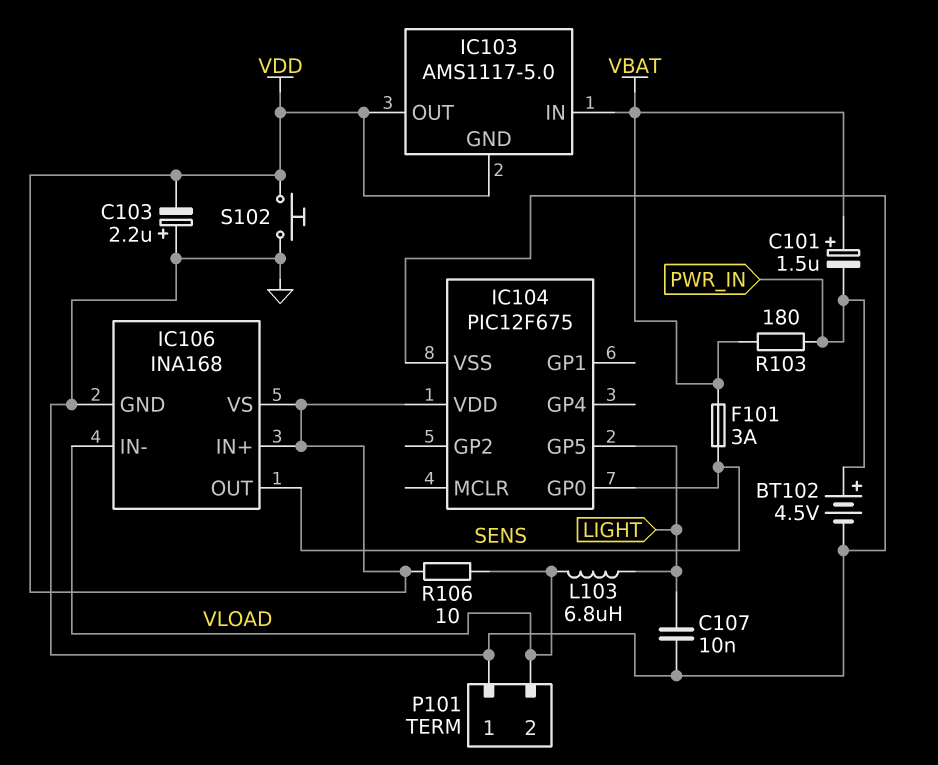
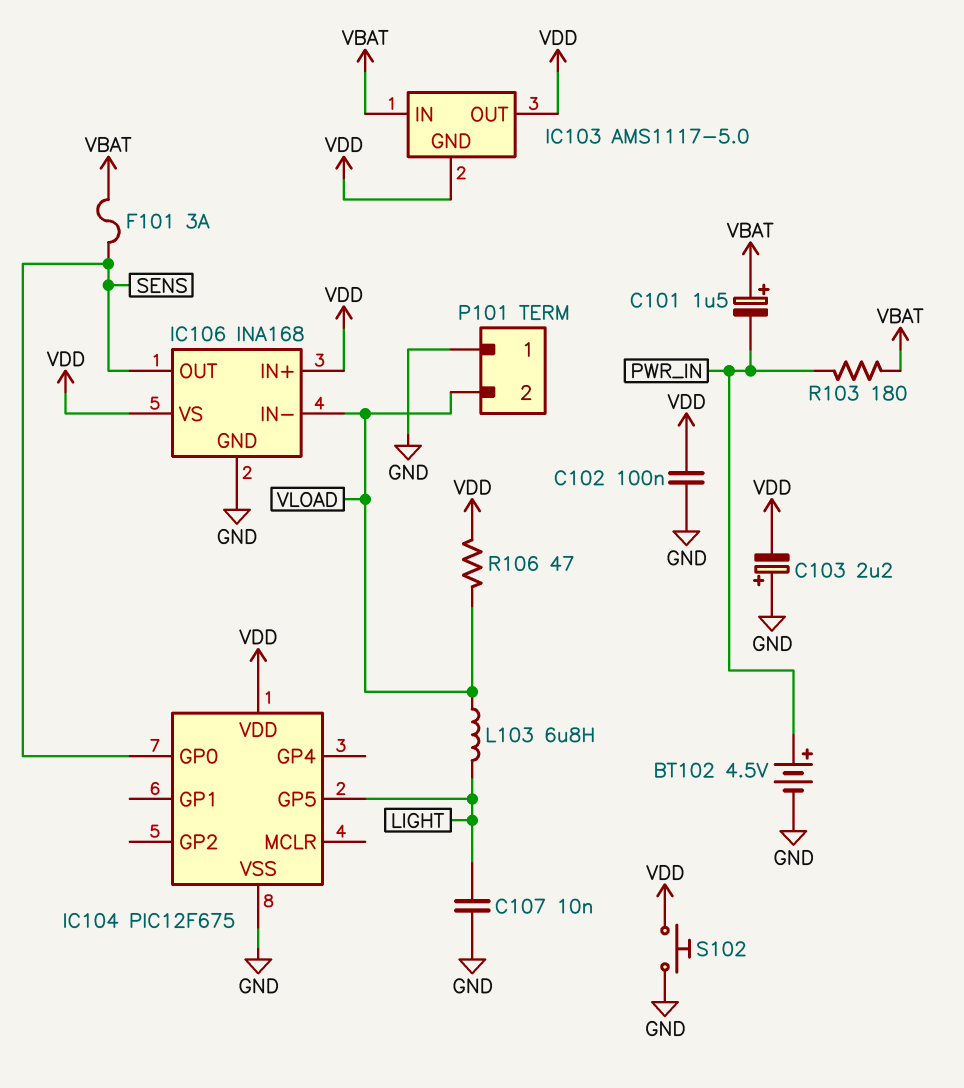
C102: none -> 100nF (GND, VDD)
R106: 10 (VDD, VLOAD) -> 47 (VDD, VLOAD)

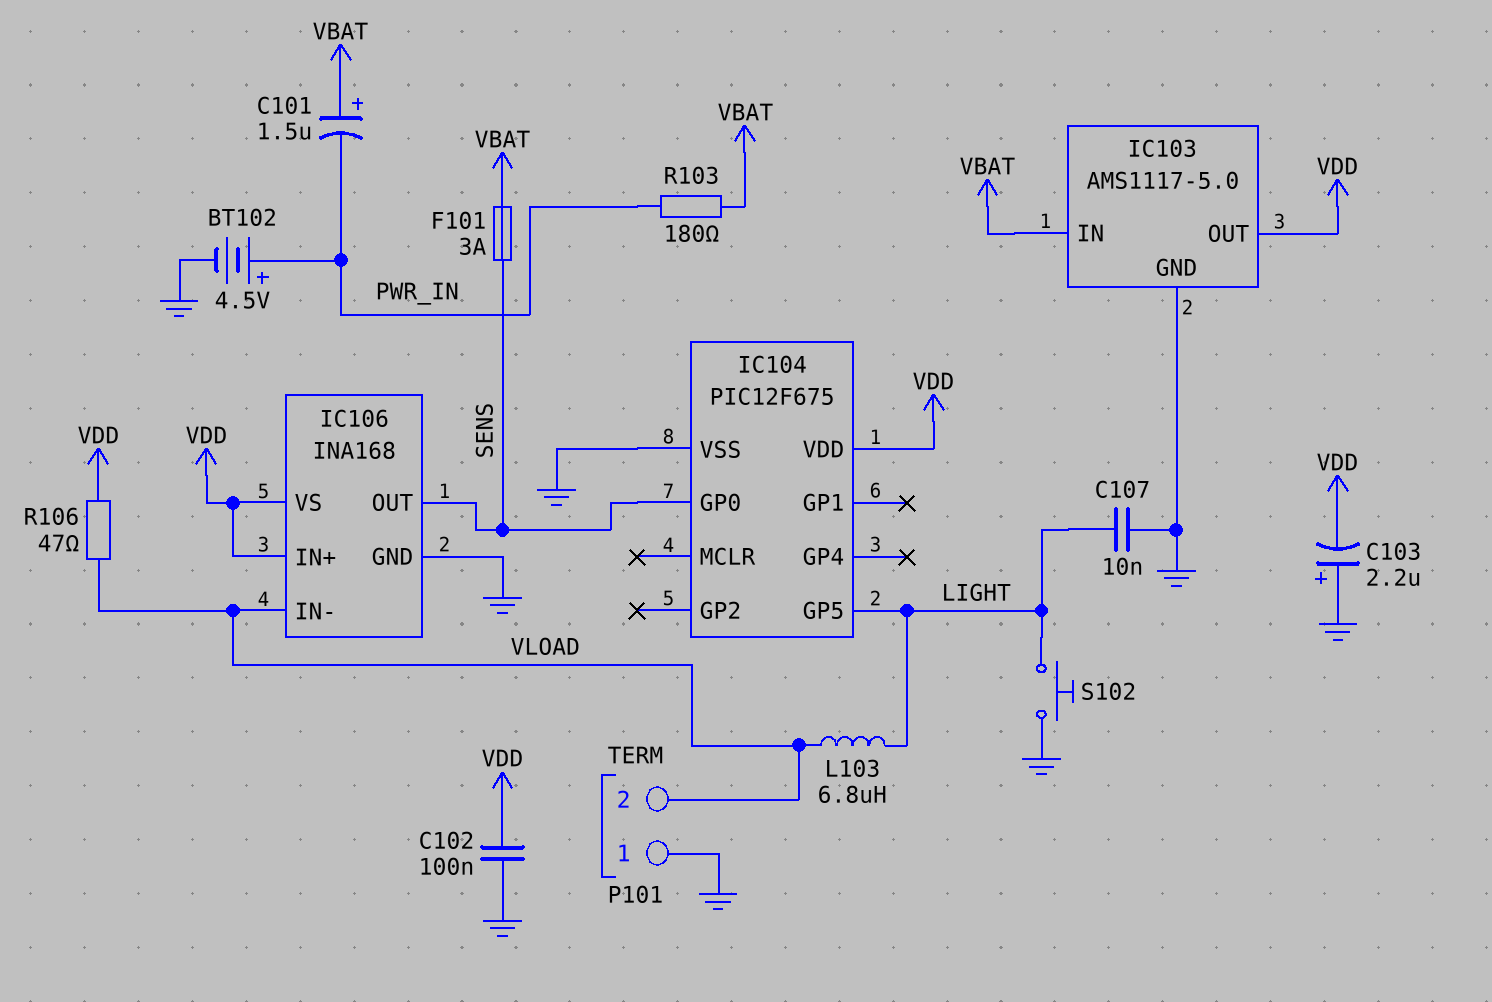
IC103 pin GND: VDD -> GND
S102: button (GND, VDD) -> button (GND, LIGHT)

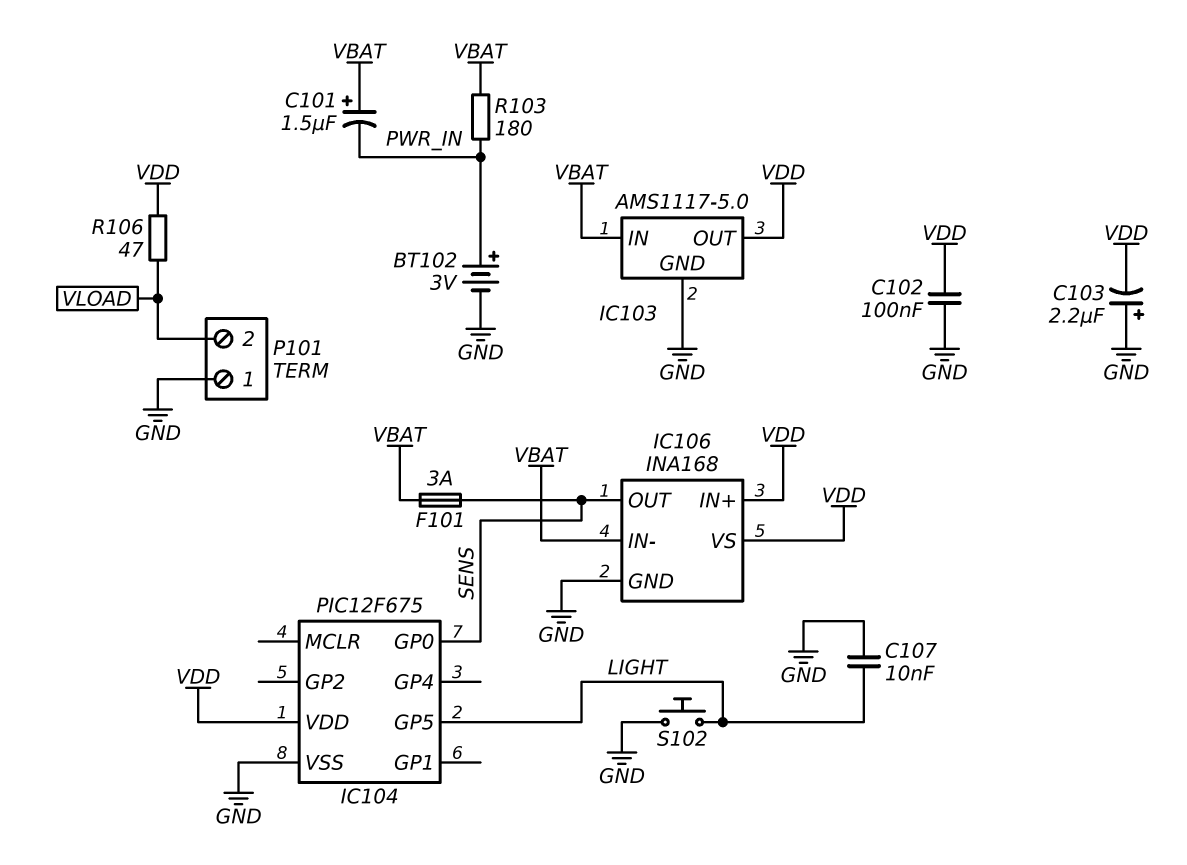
BT102: 4.5V (plus PWR_IN, minus GND) -> 3V (plus PWR_IN, minus GND)
IC106 pin IN-: VLOAD -> VBAT
L103: 6.8uH (LIGHT, VLOAD) -> none

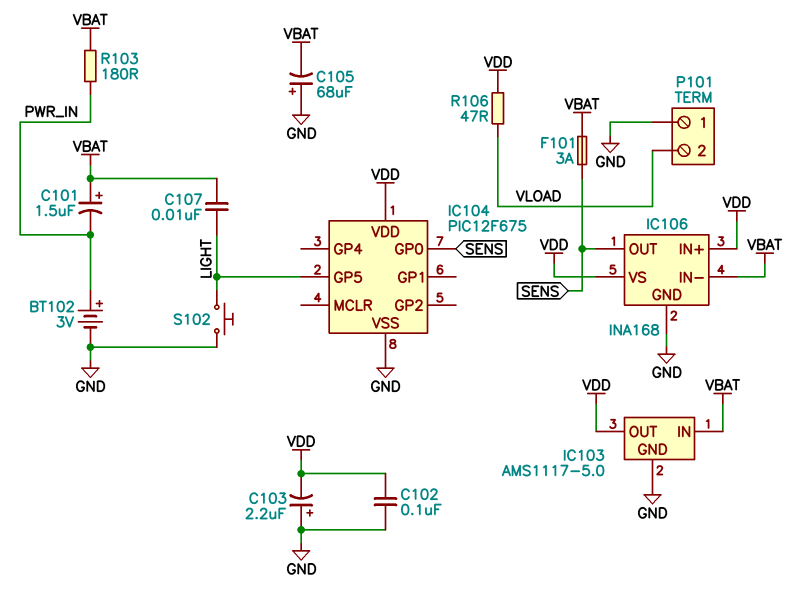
C105: none -> 68uF (plus GND, minus VBAT)
C107: 10nF (GND, LIGHT) -> 10nF (LIGHT, VBAT)

